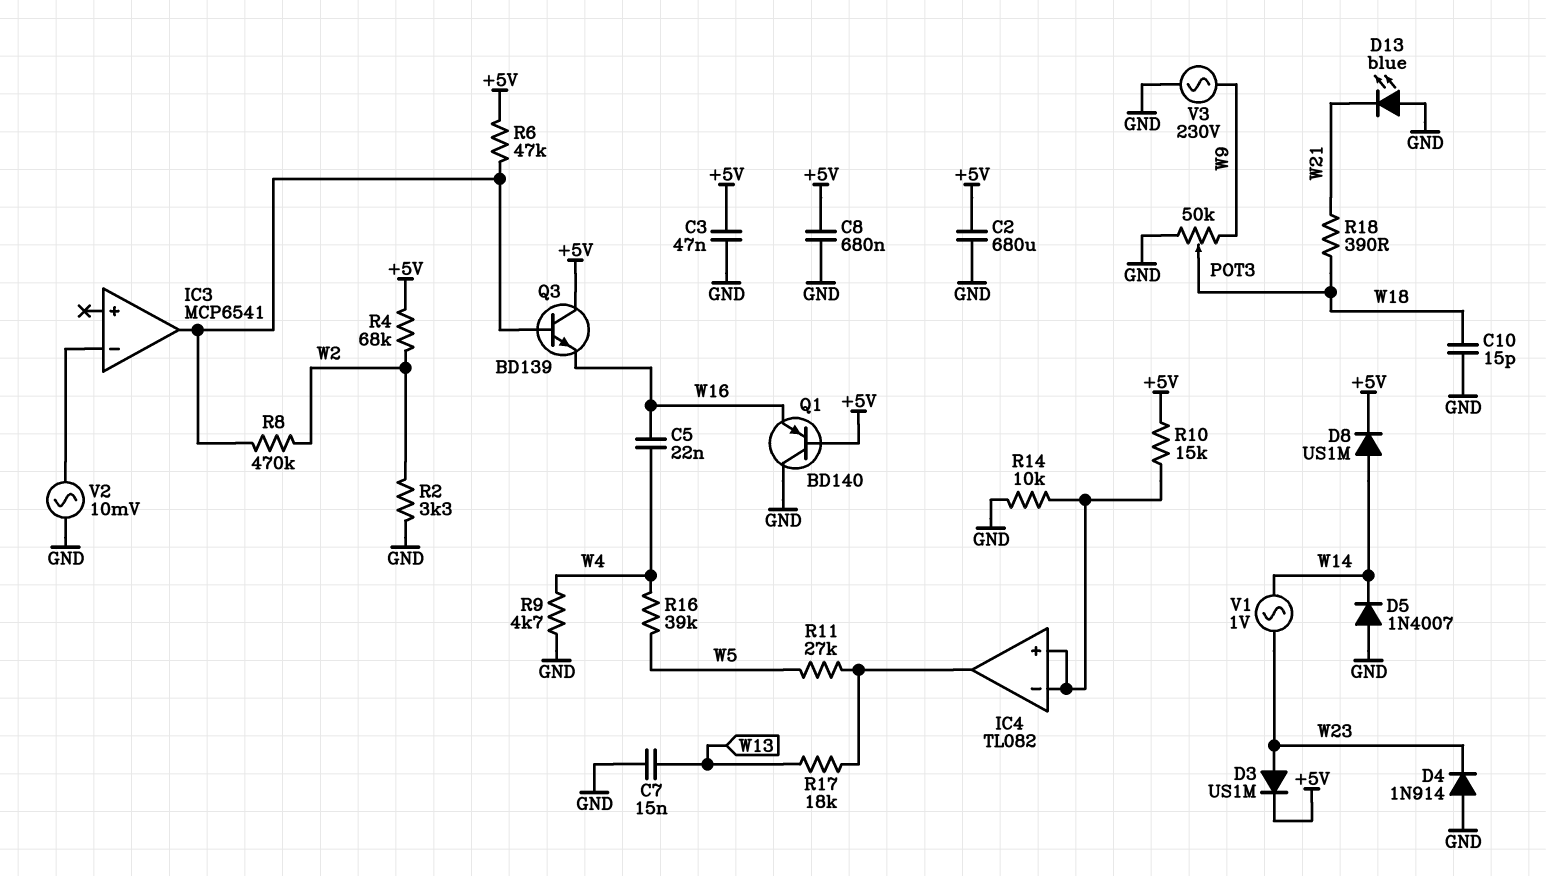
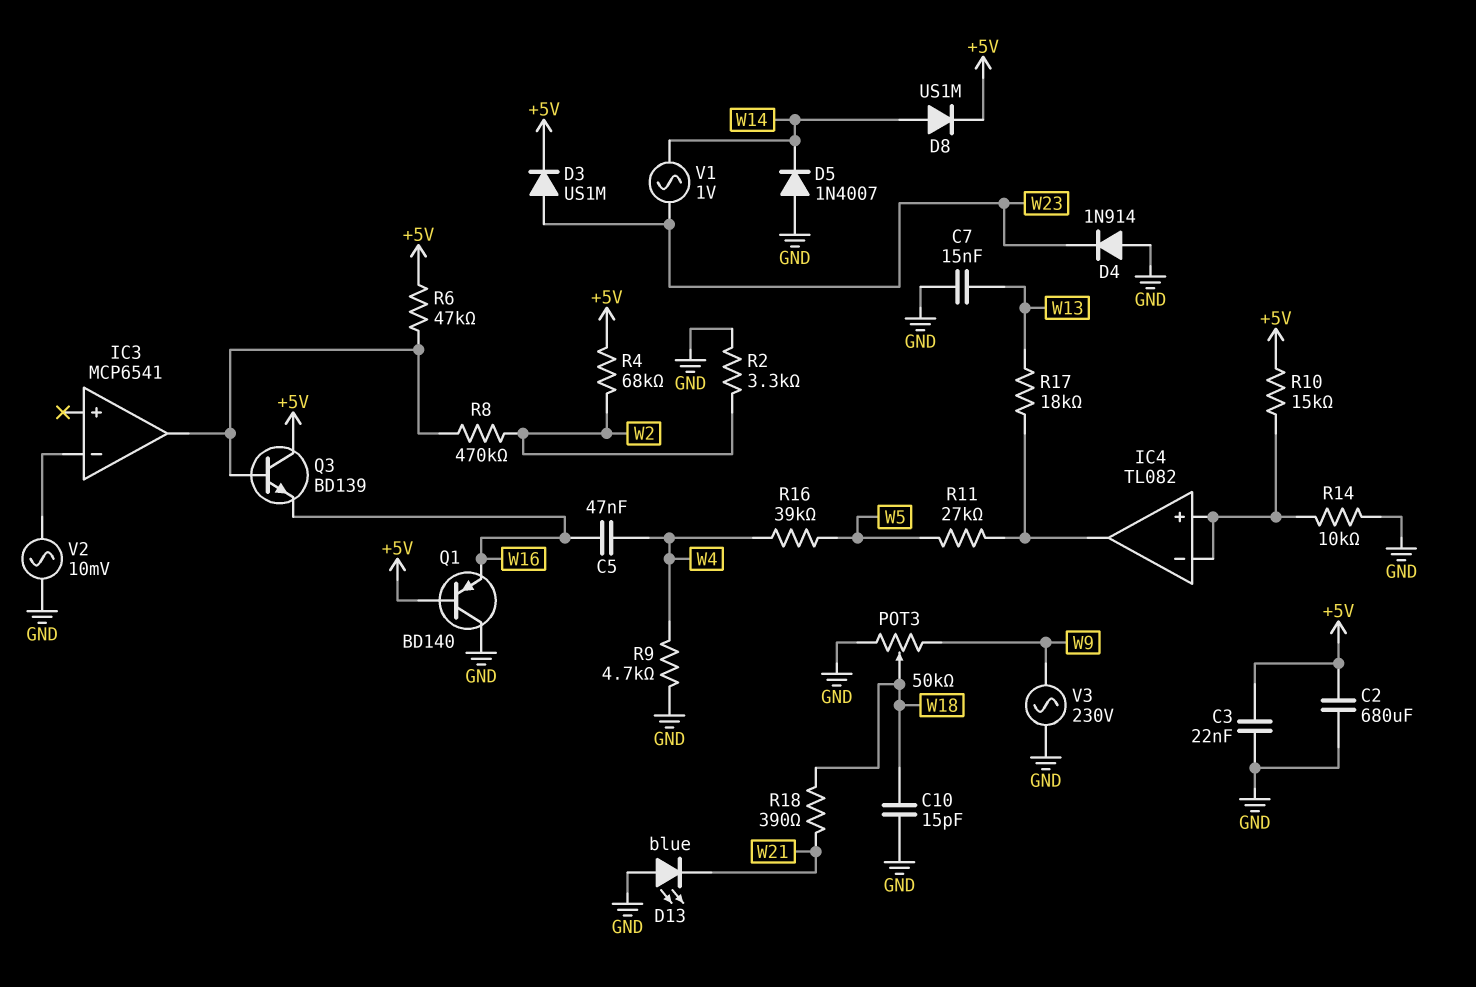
C3: 47nF (+5V, GND) -> 22nF (+5V, GND)
C5: 22nF (W4, W16) -> 47nF (W4, W16)
C8: 680nF (+5V, GND) -> none

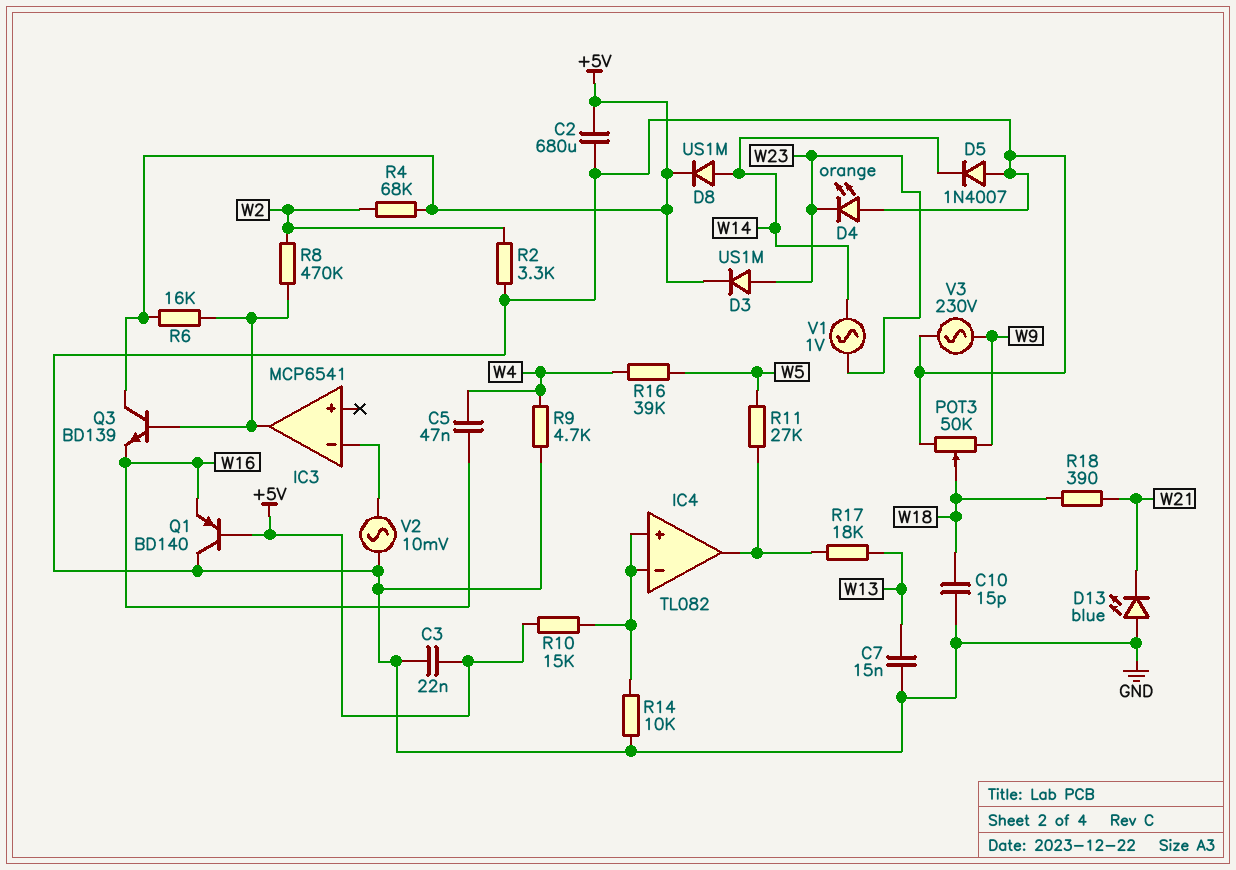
D4: diode 1N914 (A GND, K W23) -> LED orange (A GND, K W23)
R6: 47k (+5V, IC3/out) -> 16k (+5V, IC3/out)

